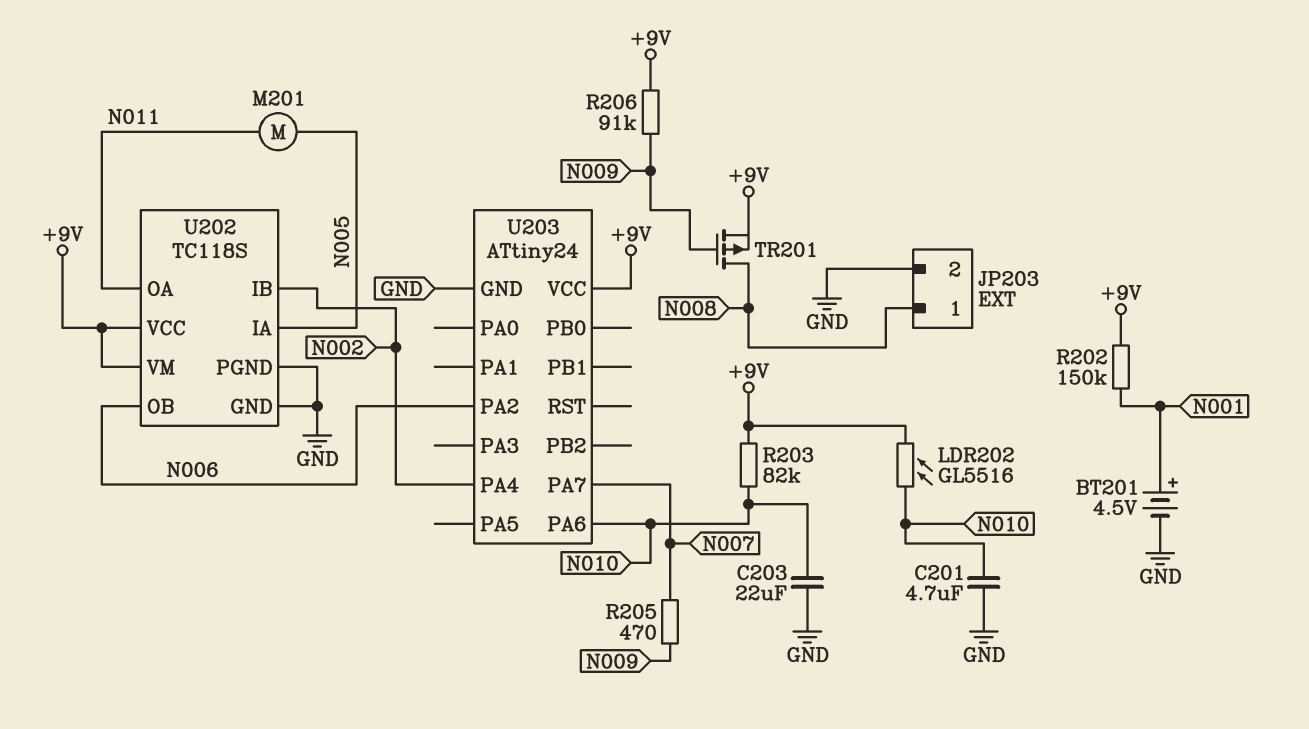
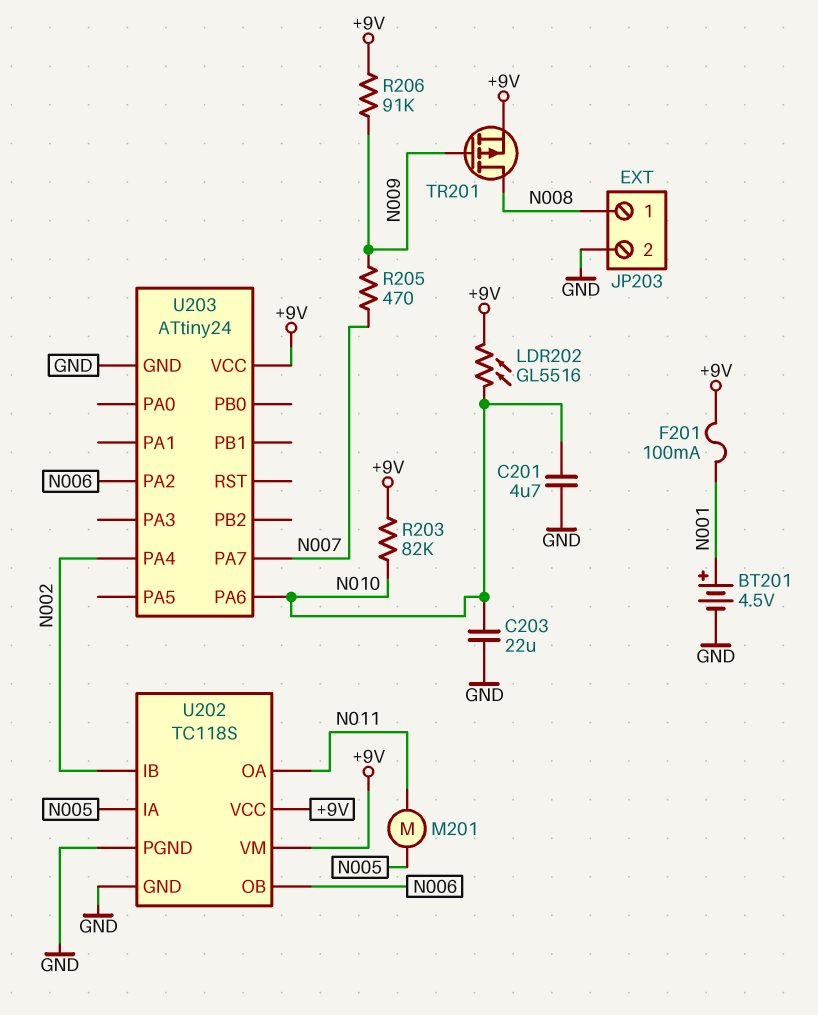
F201: none -> 100mA (+9V, N001)
R202: 150k (+9V, N001) -> none

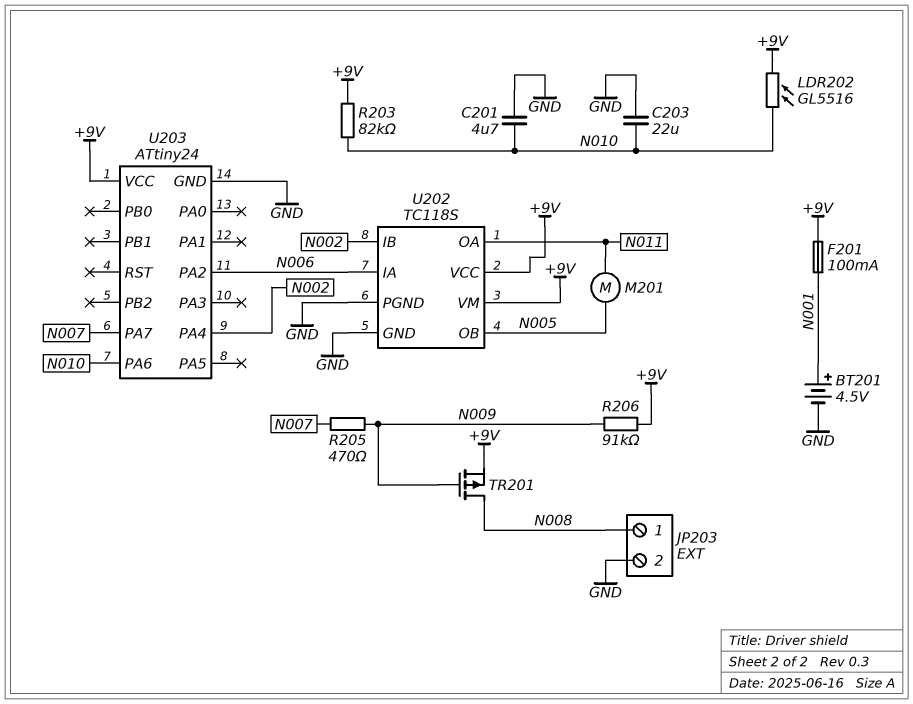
U202 pin IA: N005 -> N006
U202 pin OB: N006 -> N005

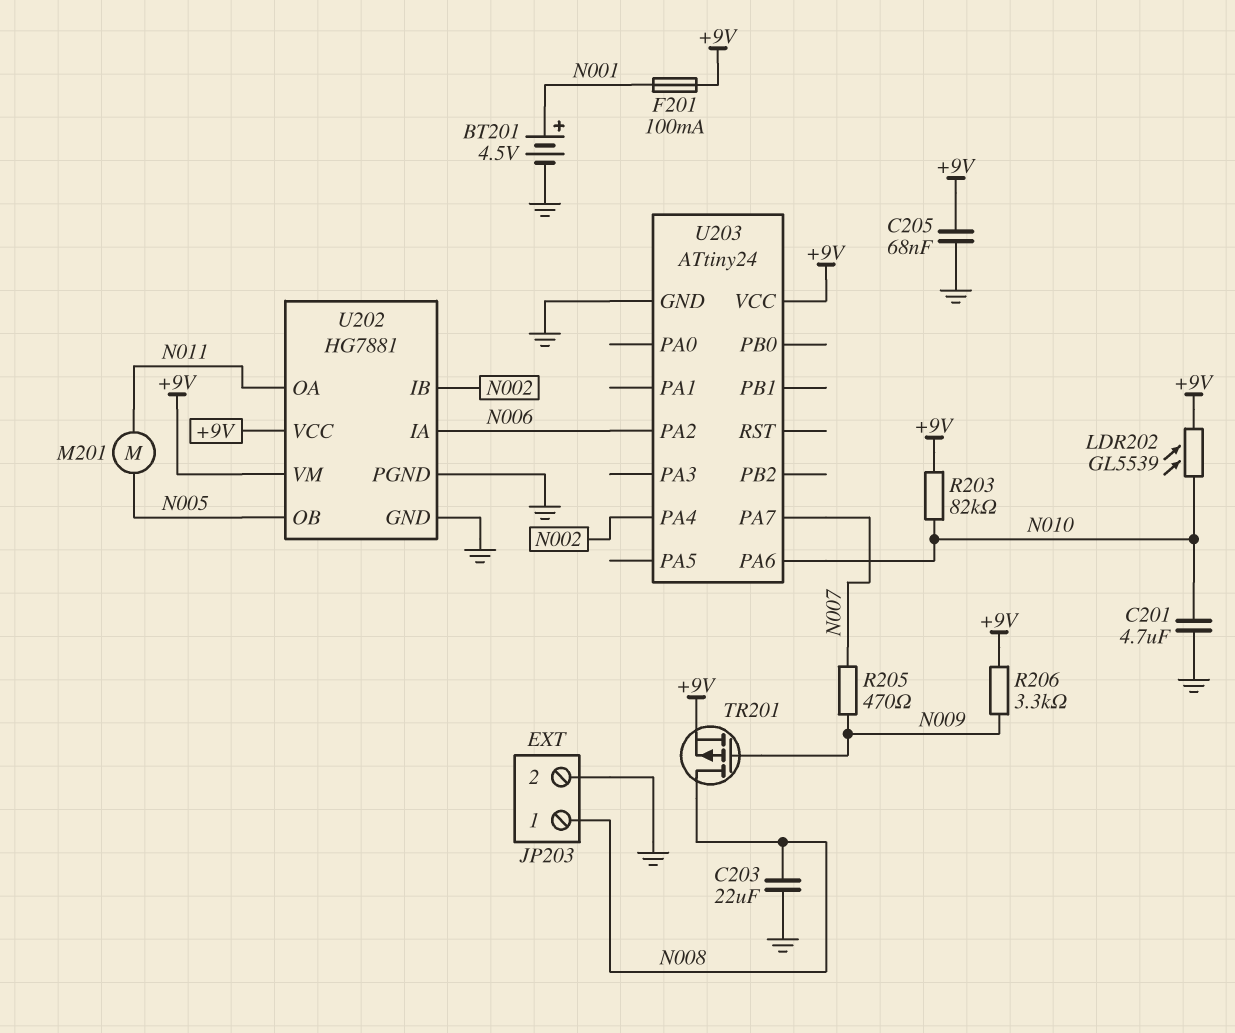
C203: 22uF (GND, N010) -> 22uF (GND, N008)
C205: none -> 68nF (+9V, GND)
LDR202: GL5516 (+9V, N010) -> GL5539 (+9V, N010)
R206: 91k (+9V, N009) -> 3.3k (+9V, N009)
U202: TC118S -> HG7881

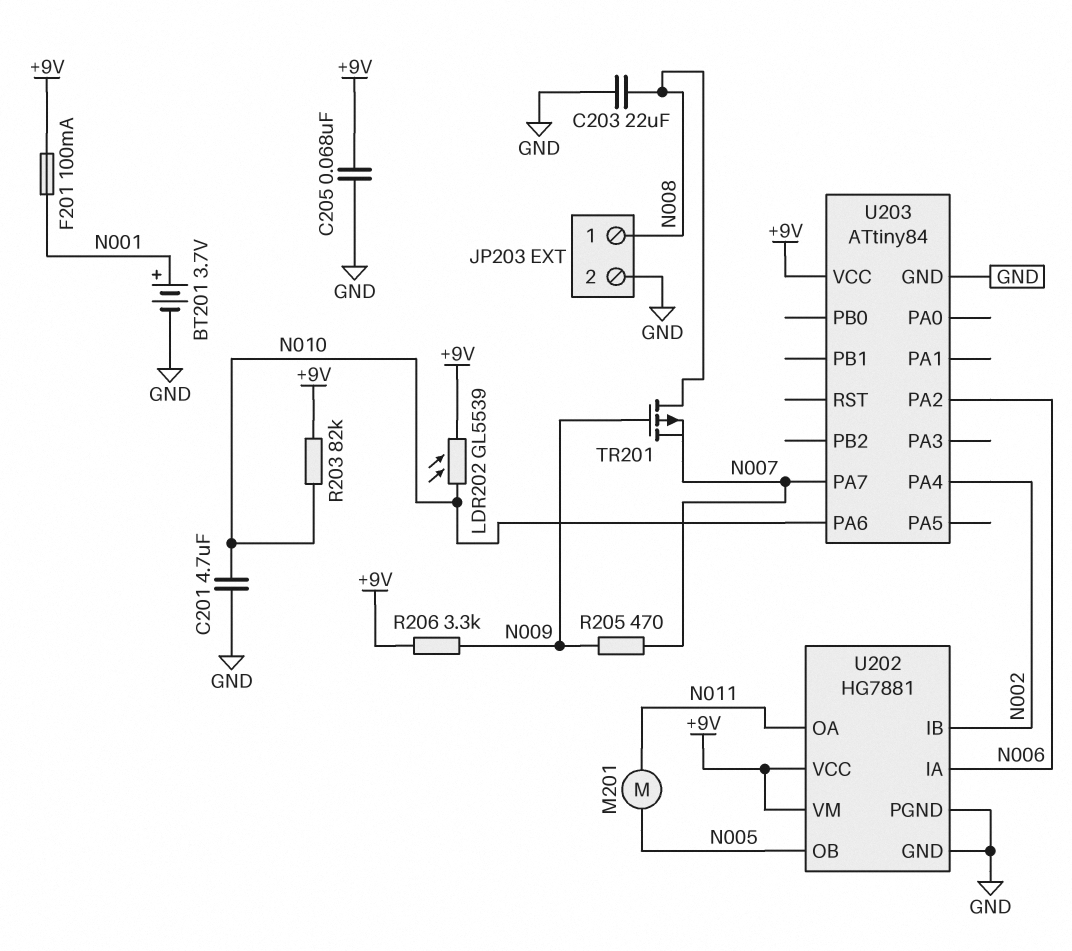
BT201: 4.5V (plus N001, minus GND) -> 3.7V (plus N001, minus GND)
TR201: PMOS (G N009, D N008, S +9V) -> PMOS (G N009, D N008, S N007)
U203: ATtiny24 -> ATtiny84

